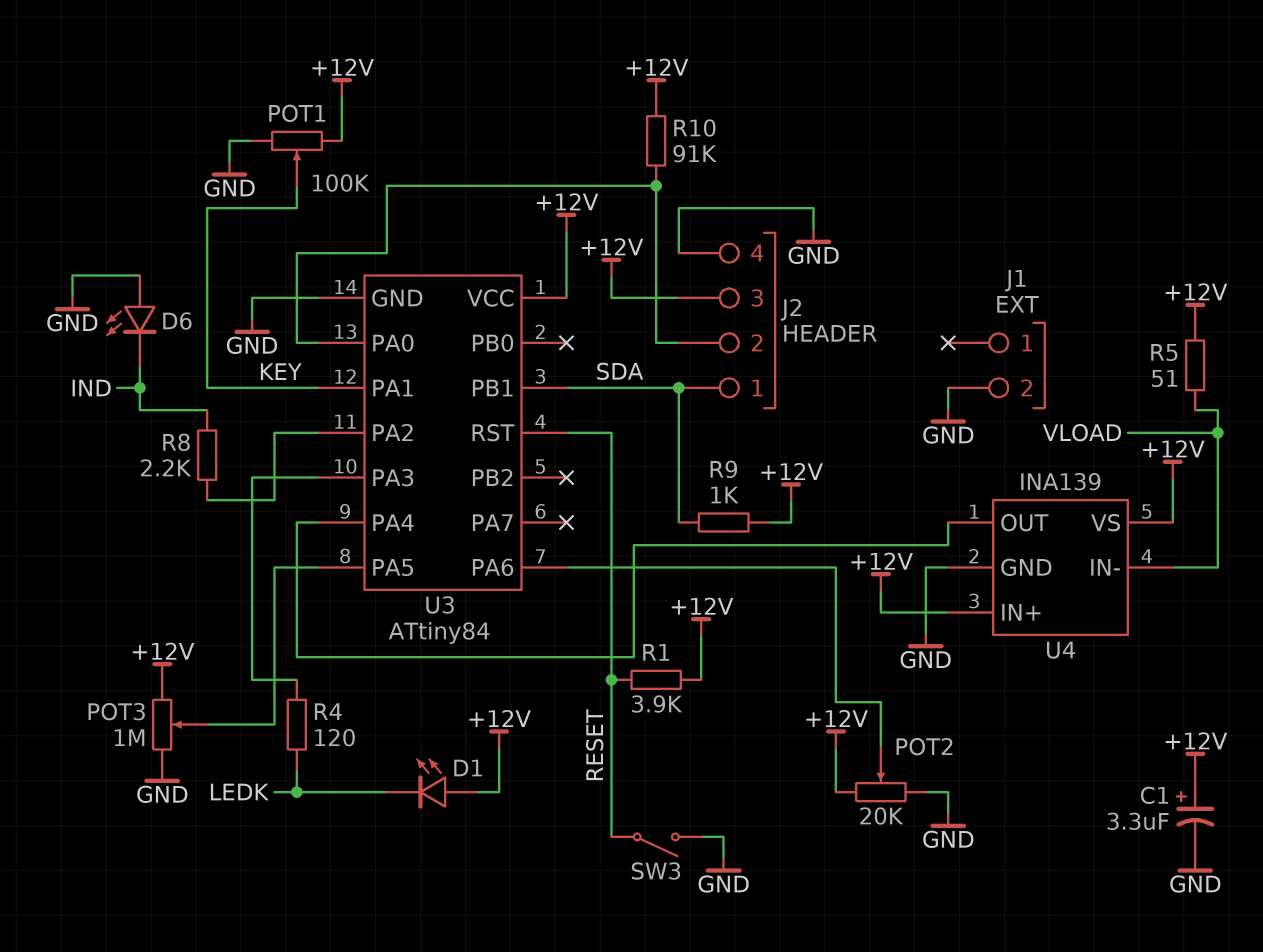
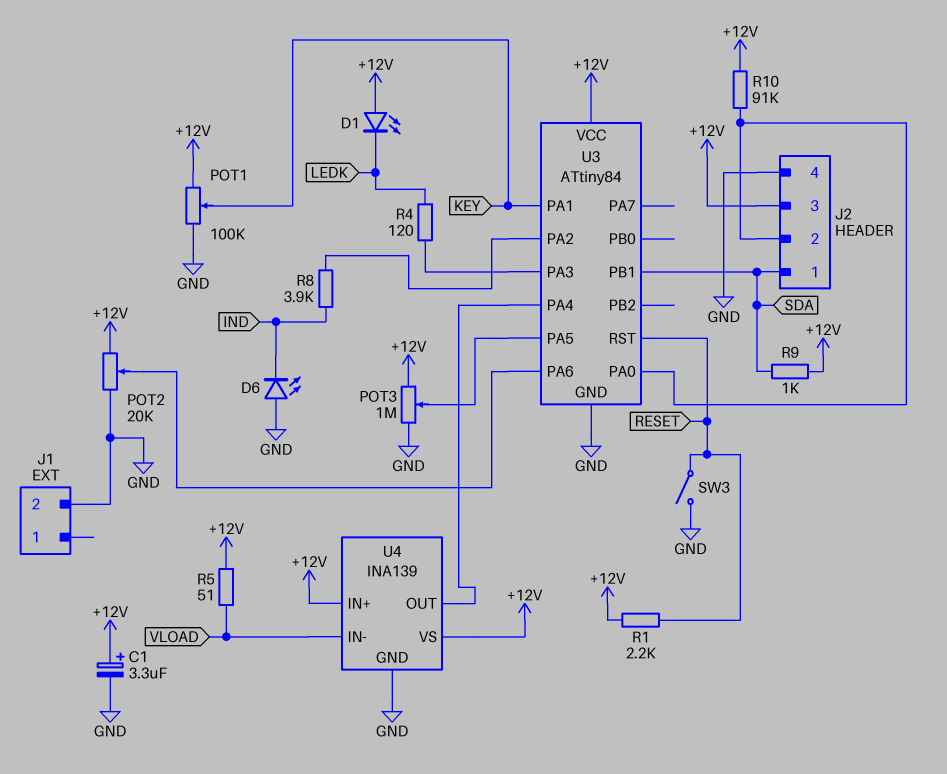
R1: 3.9k (+12V, RESET) -> 2.2k (+12V, RESET)
R8: 2.2k (IND, U3/PA2) -> 3.9k (IND, U3/PA2)

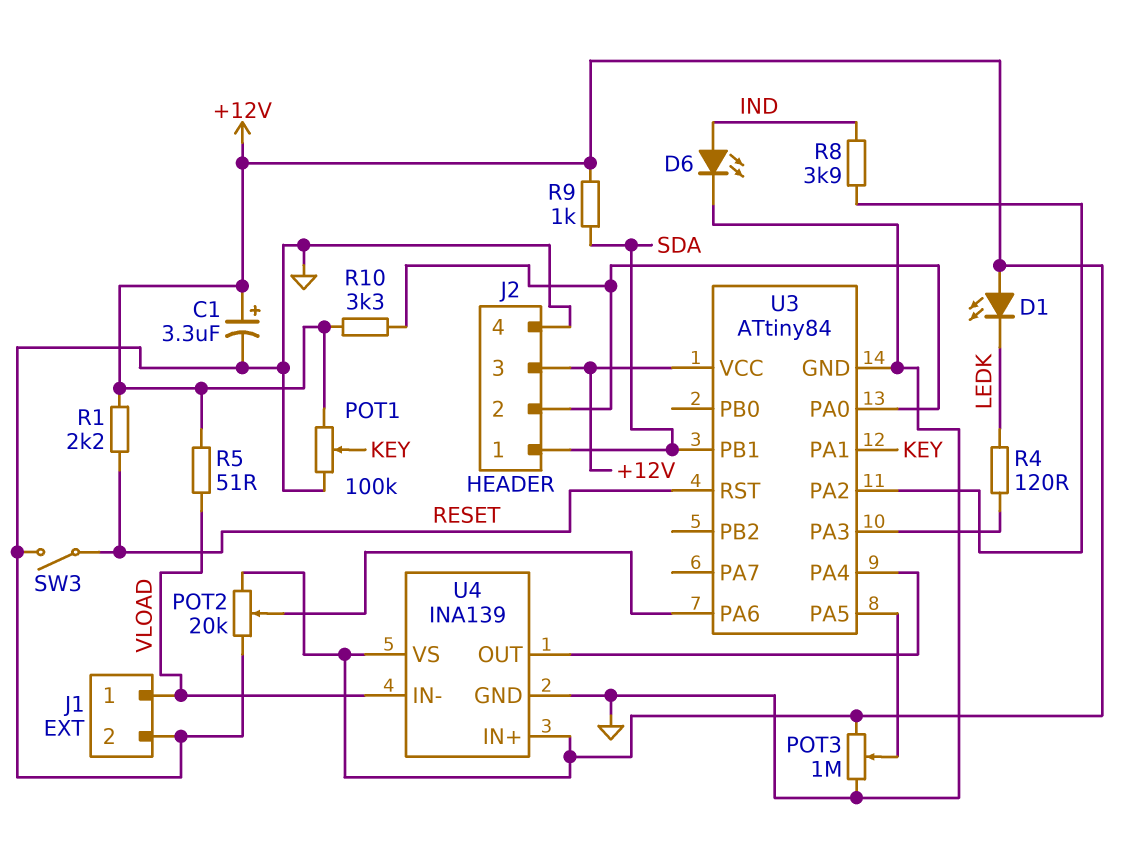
D6: LED (A GND, K IND) -> LED (A IND, K GND)
J1 pin 1: none -> VLOAD
R10: 91k (+12V, J2/2) -> 3.3k (+12V, J2/2)

